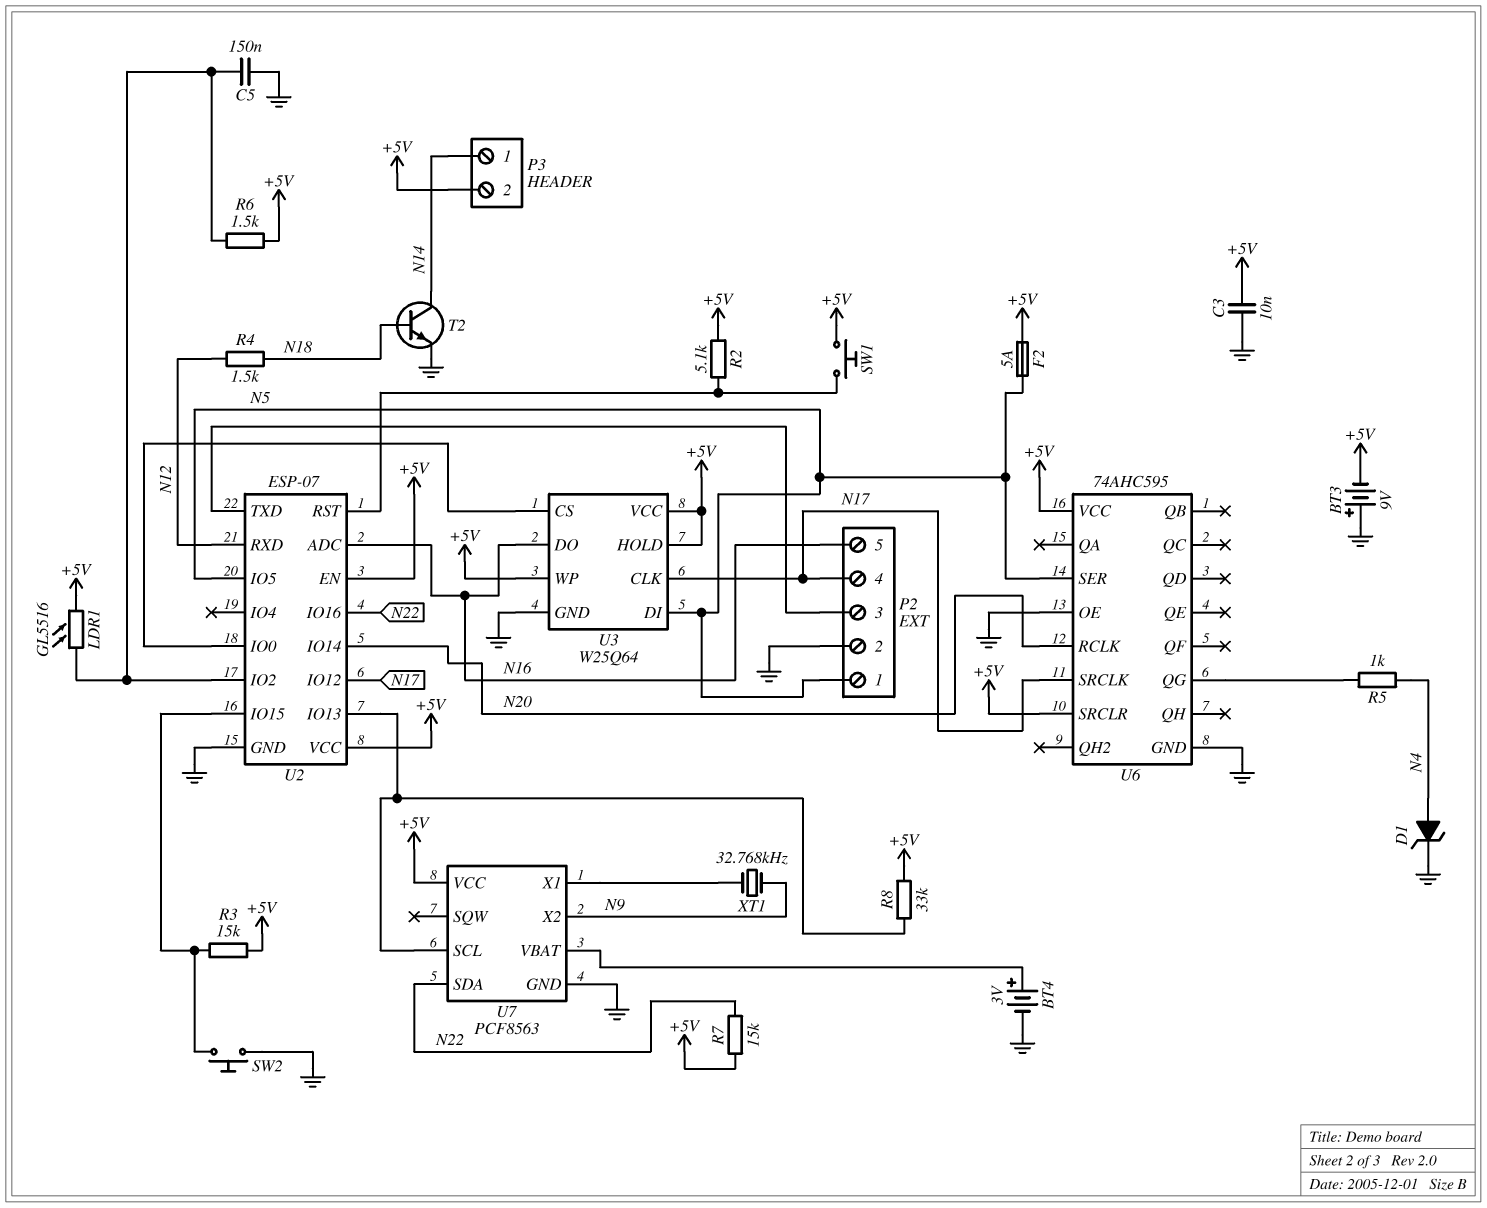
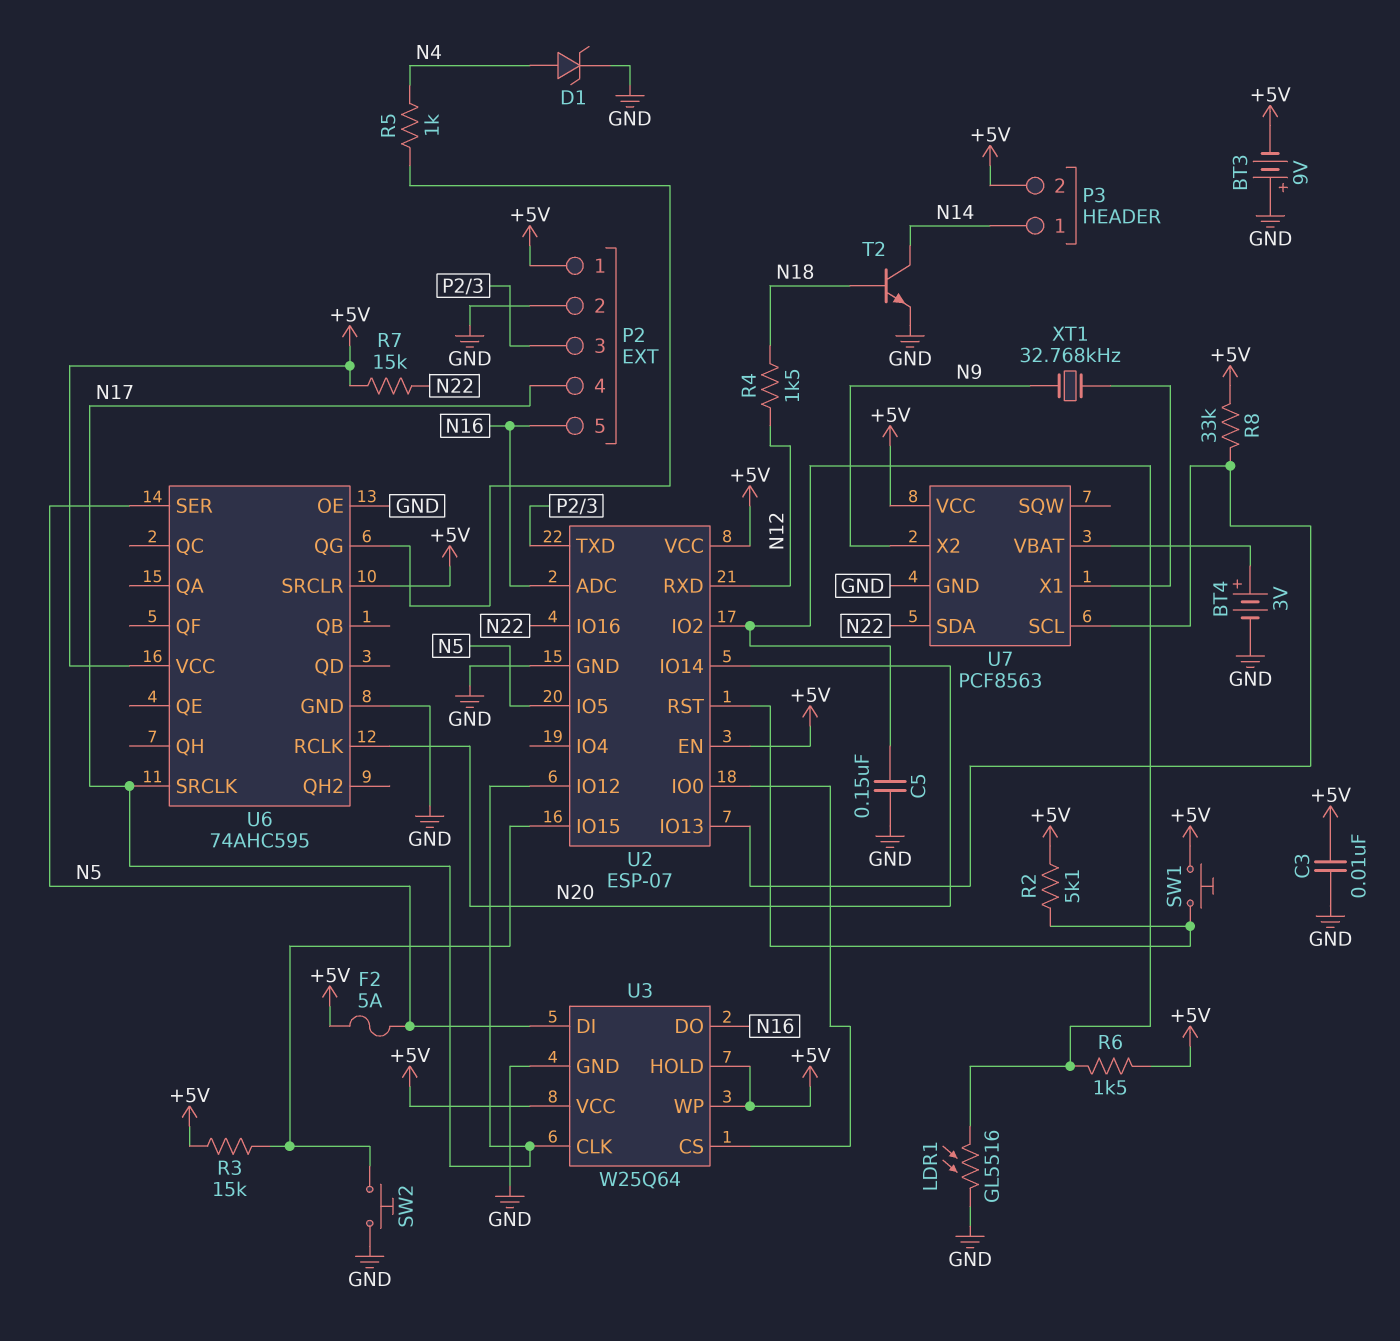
LDR1: GL5516 (+5V, U2/IO2) -> GL5516 (GND, U2/IO2)
P2 pin 1: N5 -> +5V

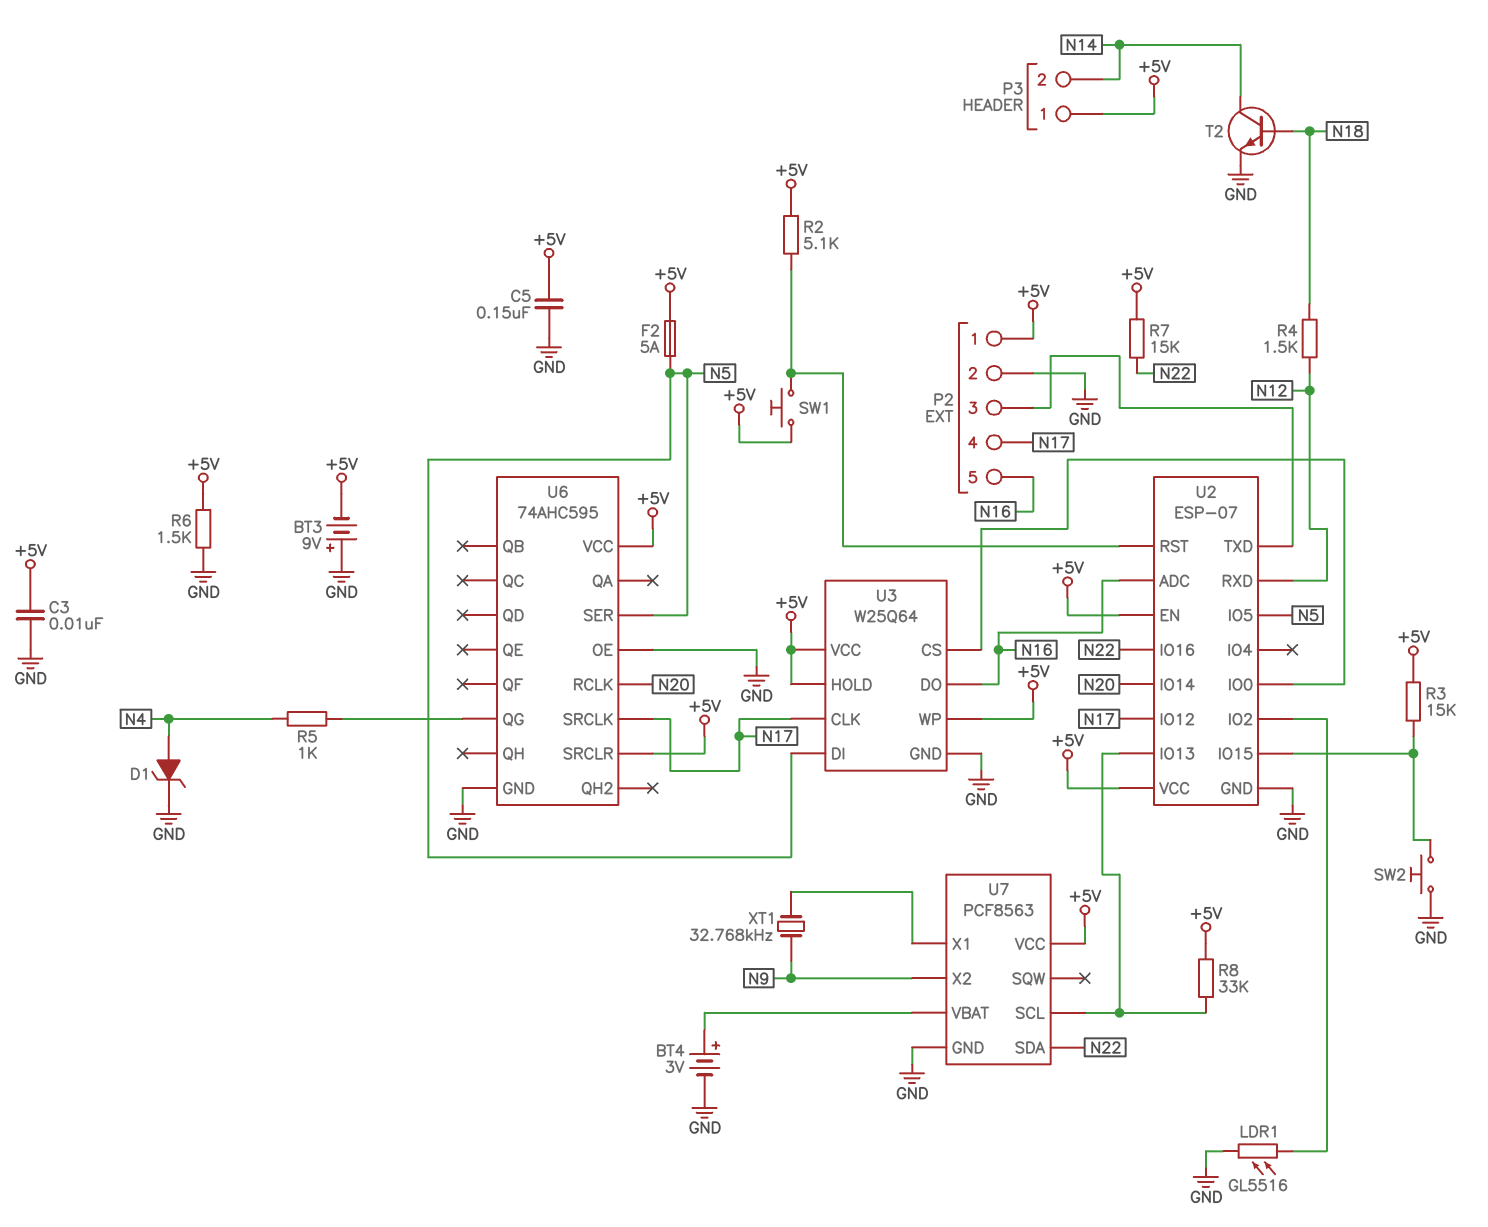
C5: 150nF (GND, U2/IO2) -> 150nF (+5V, GND)
P3 pin 1: N14 -> +5V
P3 pin 2: +5V -> N14
R6: 1.5k (+5V, U2/IO2) -> 1.5k (+5V, GND)

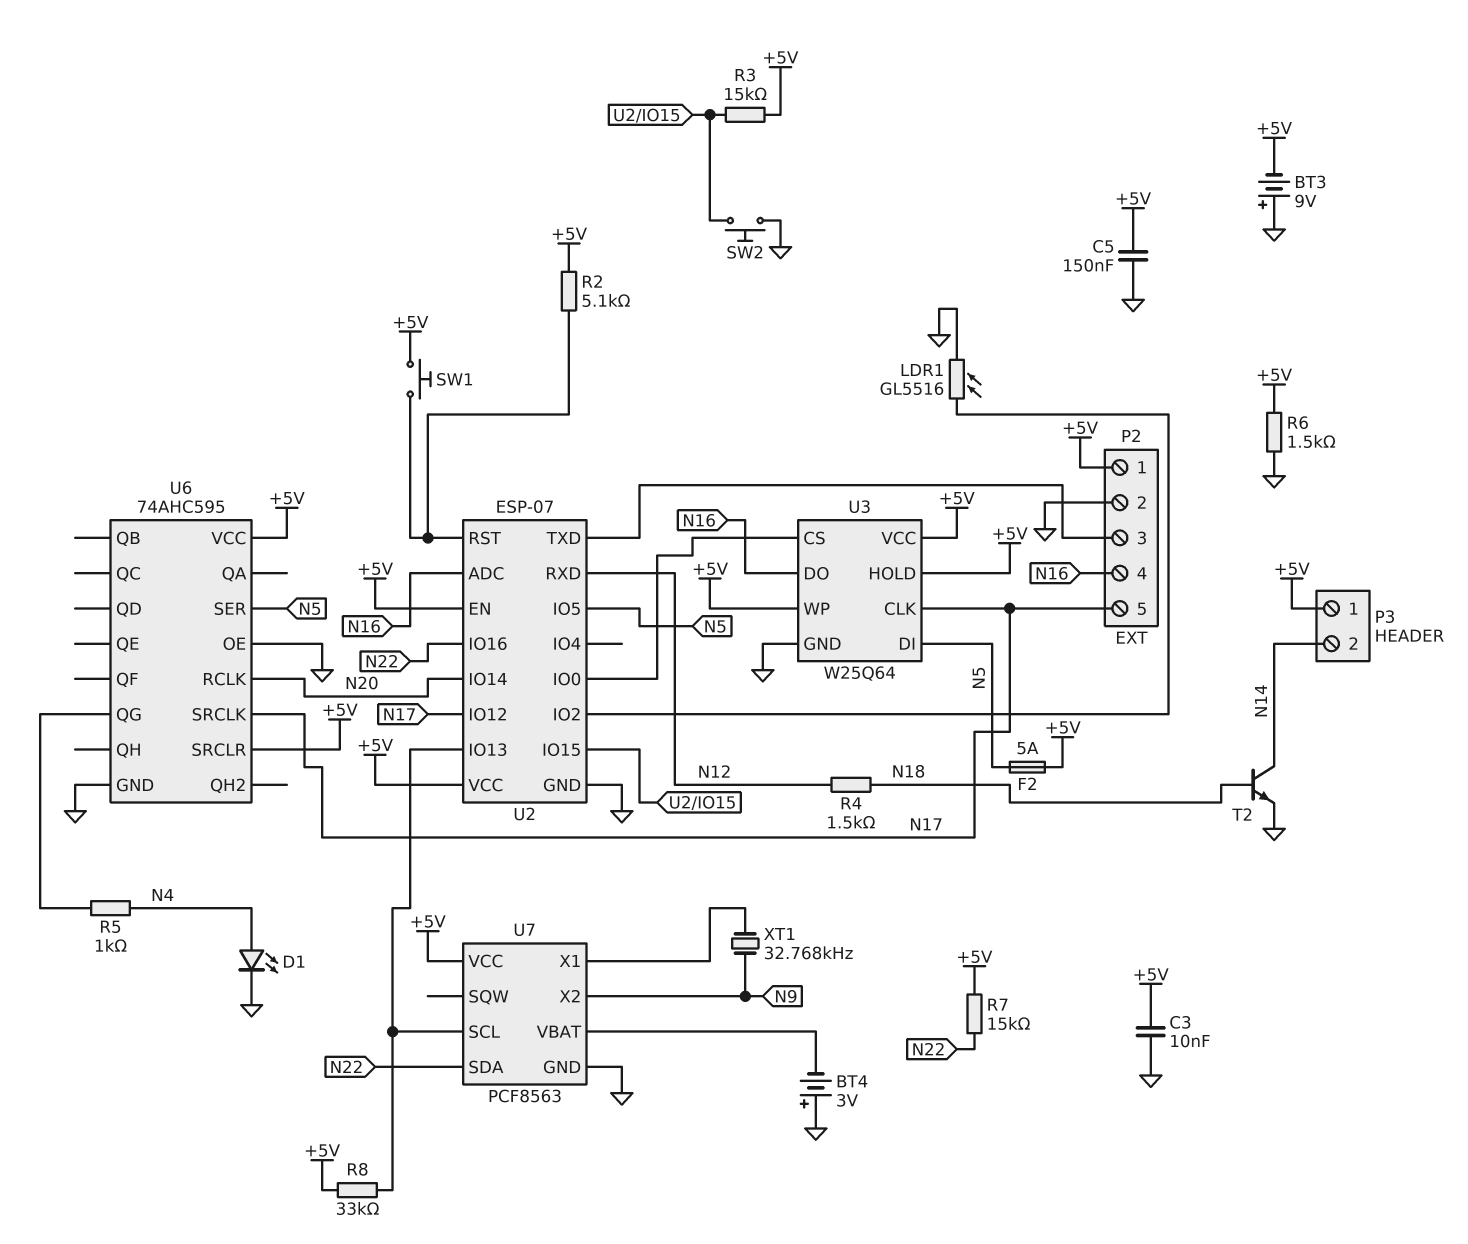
BT4: 3V (plus U7/VBAT, minus GND) -> 3V (plus GND, minus U7/VBAT)
D1: zener (A N4, K GND) -> LED (A N4, K GND)
P2 pin 4: N17 -> N16
P2 pin 5: N16 -> N17

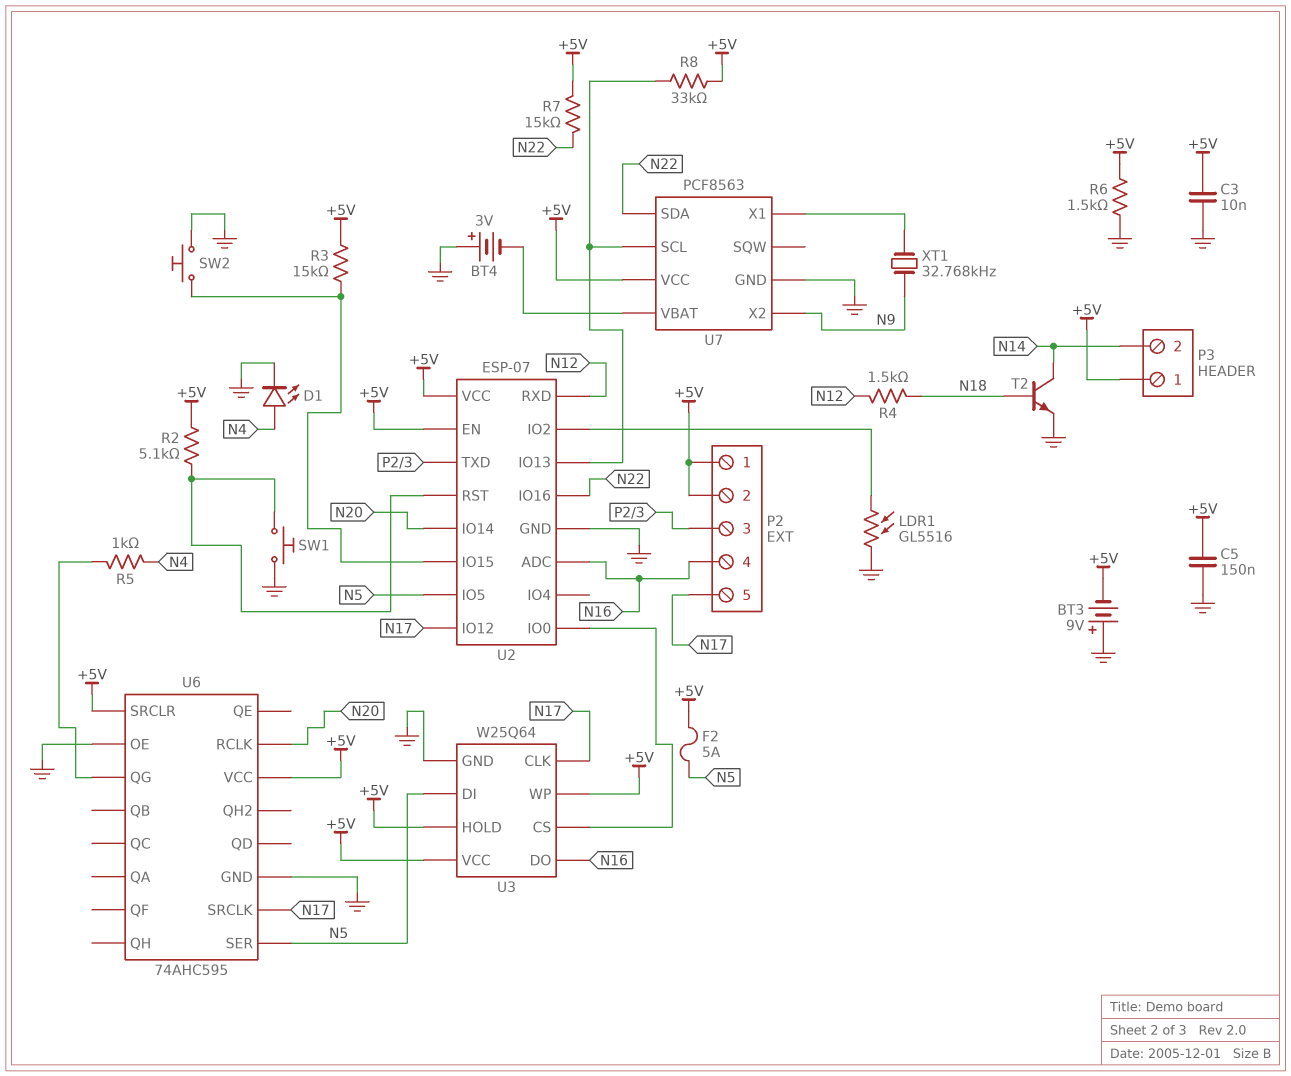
P2 pin 2: GND -> +5V
SW1: button (+5V, U2/RST) -> button (GND, U2/RST)

